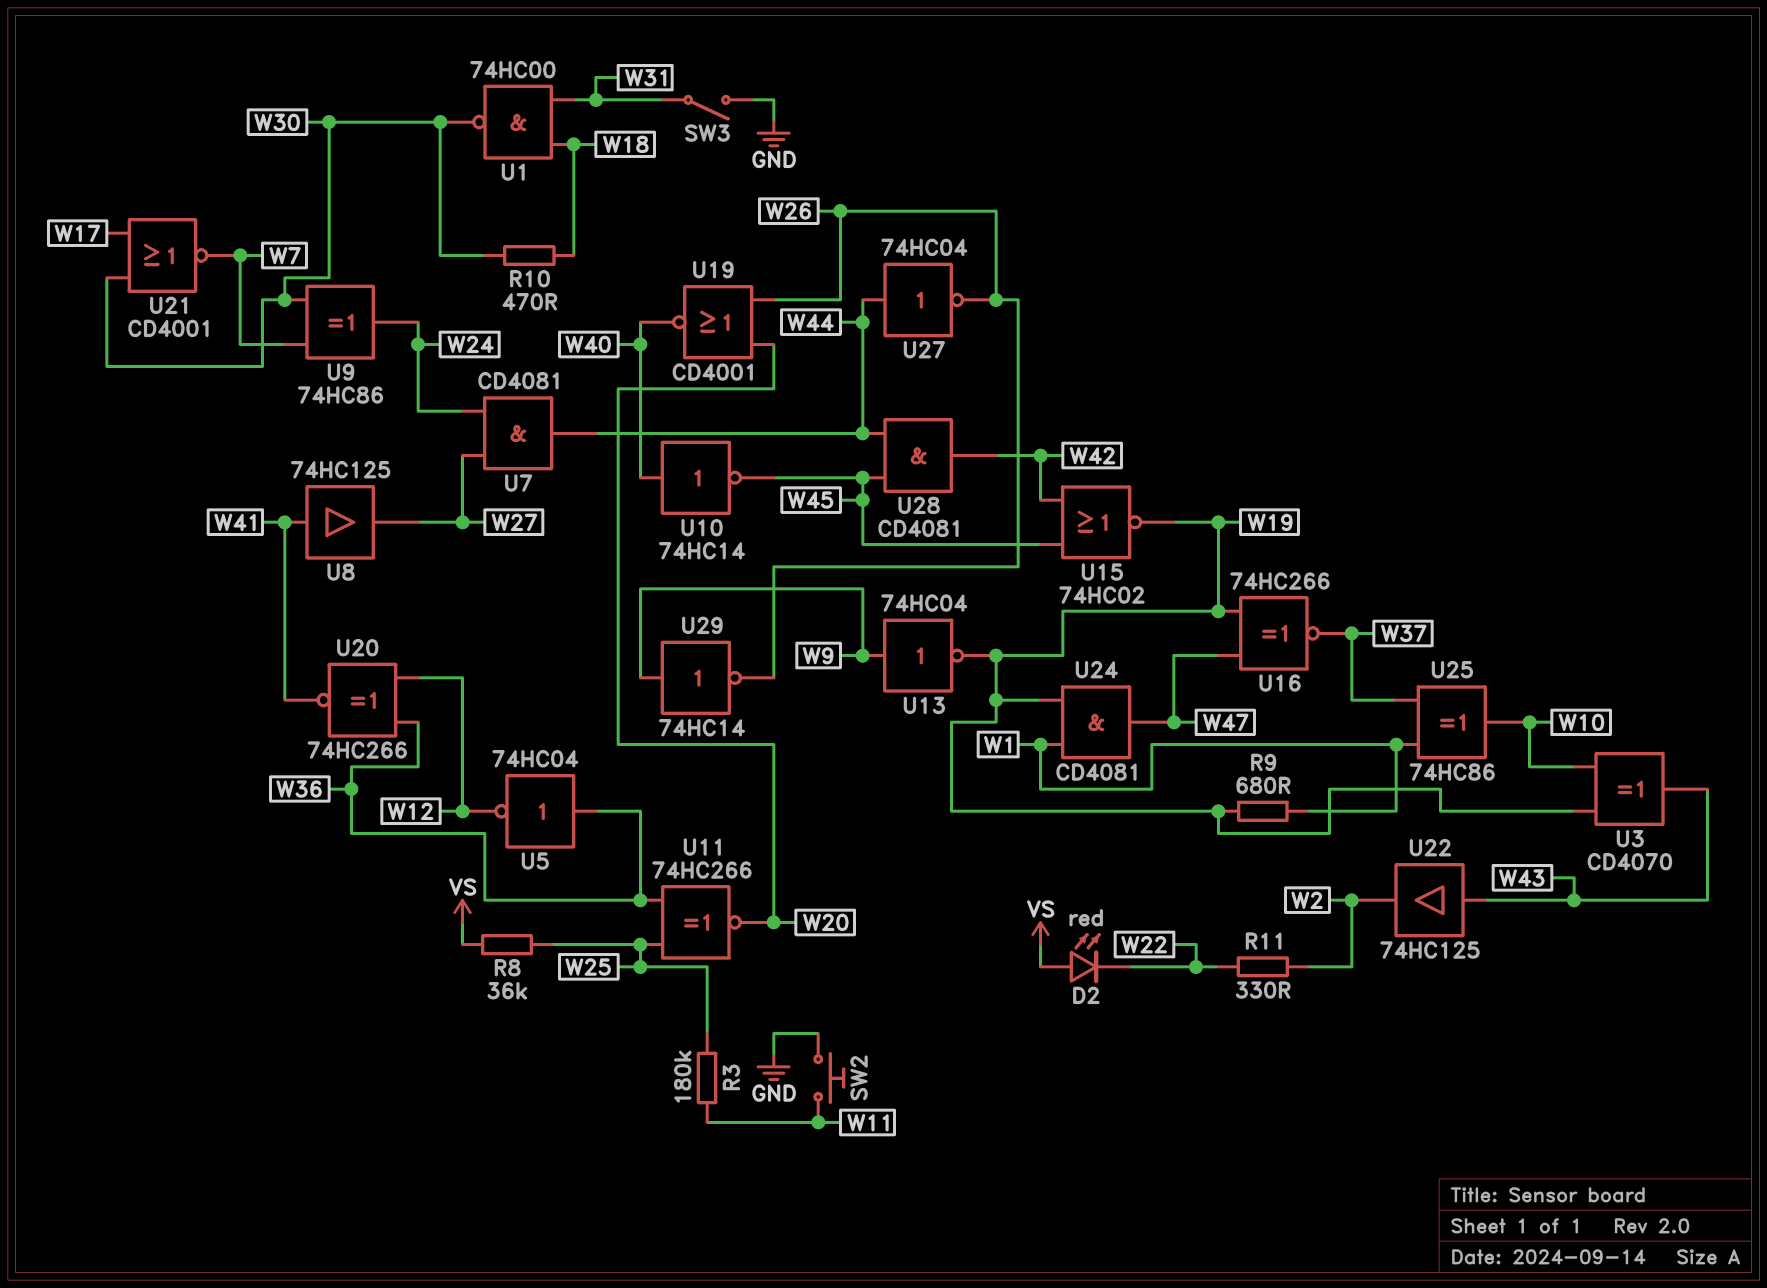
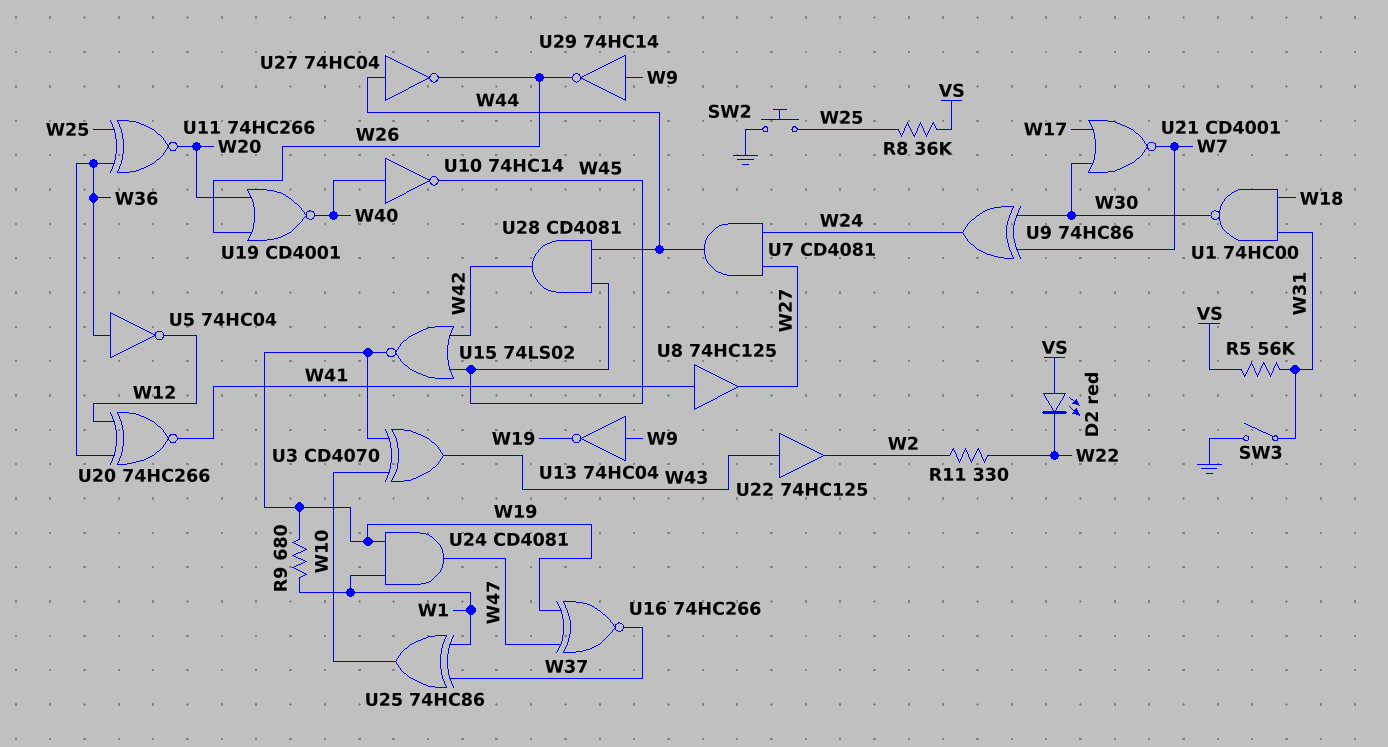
R3: 180k (W11, W25) -> none
R5: none -> 56k (VS, W31)
R10: 470 (W18, W30) -> none
SW2: button (GND, W11) -> button (GND, W25)
U15: NOR 74HC02 (in W42, in W45, out W19) -> NOR 74LS02 (in W42, in W45, out W19)

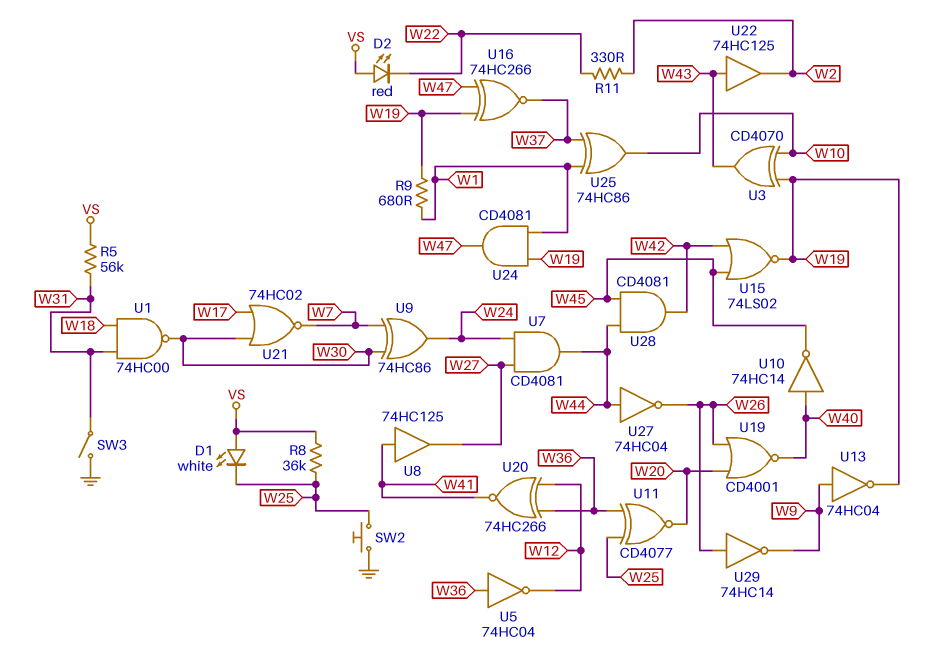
D1: none -> LED white (A VS, K W25)
U11: XNOR 74HC266 (in W25, in W36, out W20) -> XNOR CD4077 (in W25, in W36, out W20)
U21: NOR CD4001 (in W17, in W30, out W7) -> NOR 74HC02 (in W17, in W30, out W7)
U29: NOT 74HC14 (in W9, out W26) -> NOT 74HC14 (in W26, out W9)

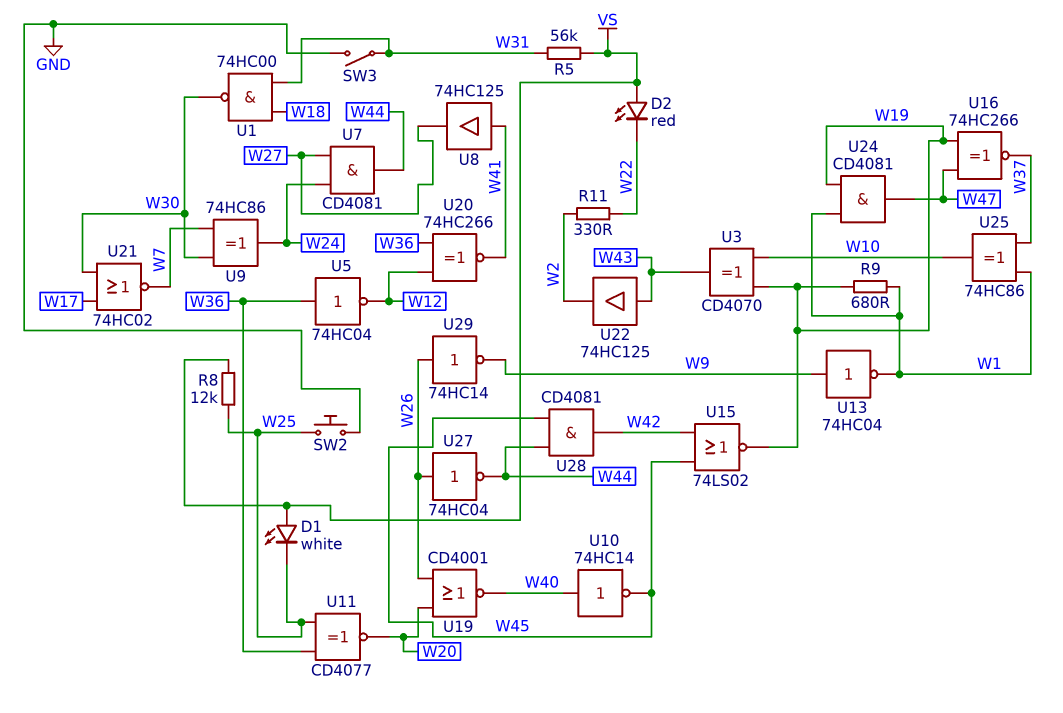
R8: 36k (VS, W25) -> 12k (VS, W25)
U13: NOT 74HC04 (in W9, out W19) -> NOT 74HC04 (in W9, out W1)
U27: NOT 74HC04 (in W44, out W26) -> NOT 74HC04 (in W26, out W44)

